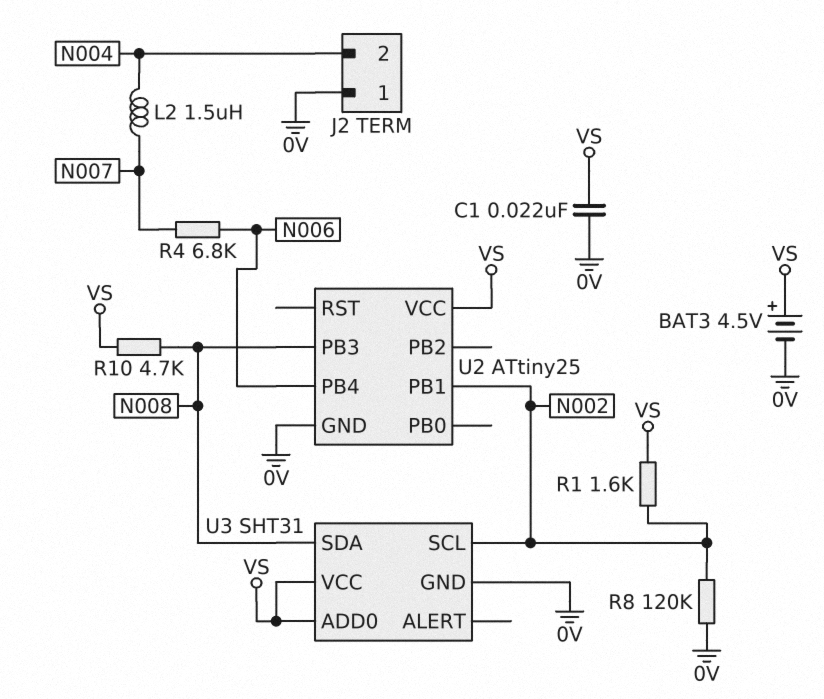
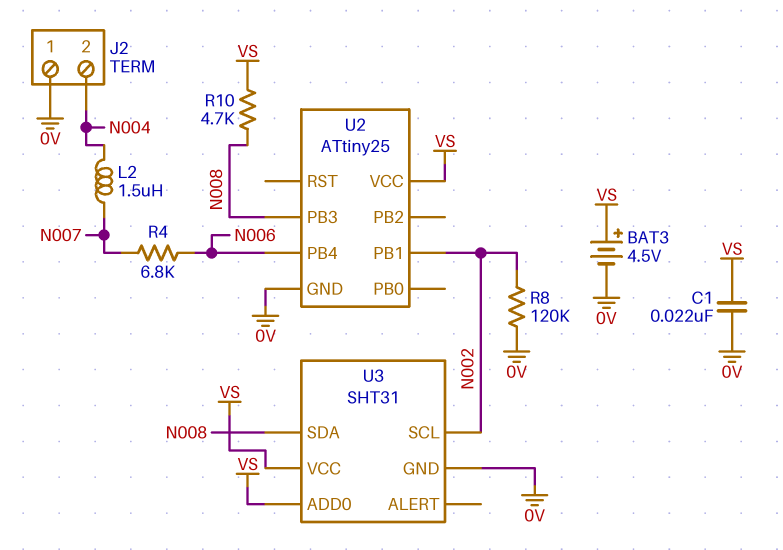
R1: 1.6k (N002, VS) -> none

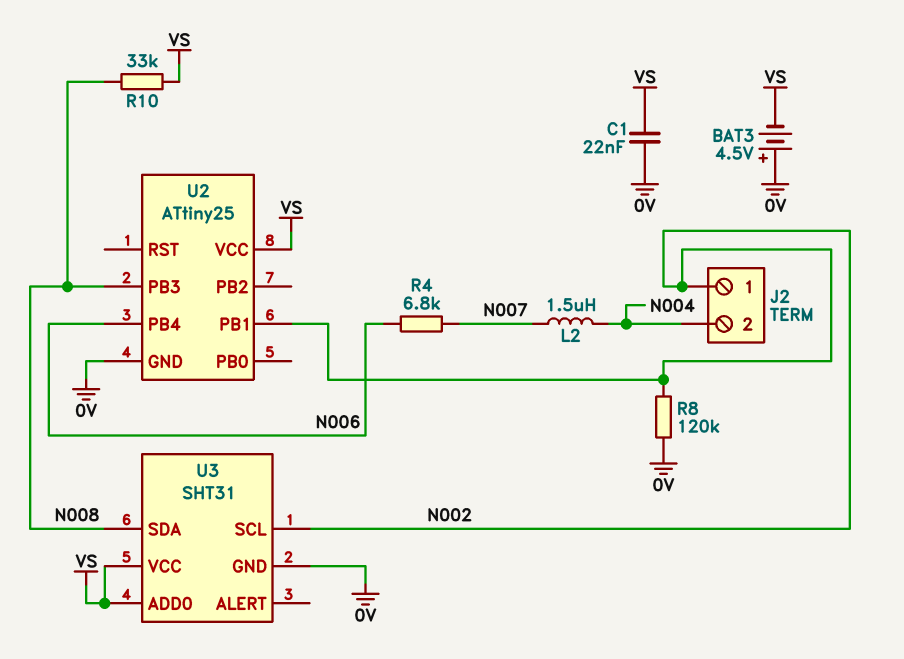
BAT3: 4.5V (plus VS, minus 0V) -> 4.5V (plus 0V, minus VS)
J2 pin 1: 0V -> N002
R10: 4.7k (N008, VS) -> 33k (N008, VS)

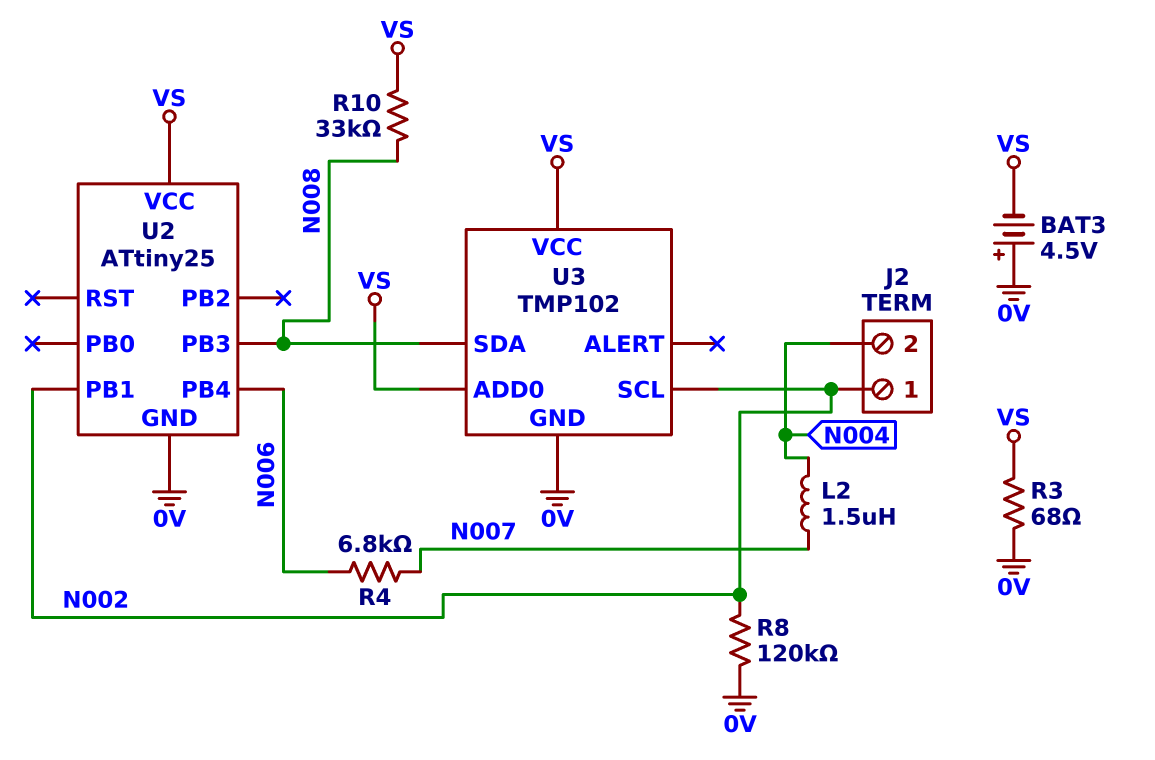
C1: 22nF (0V, VS) -> none
R3: none -> 68 (0V, VS)
U3: SHT31 -> TMP102

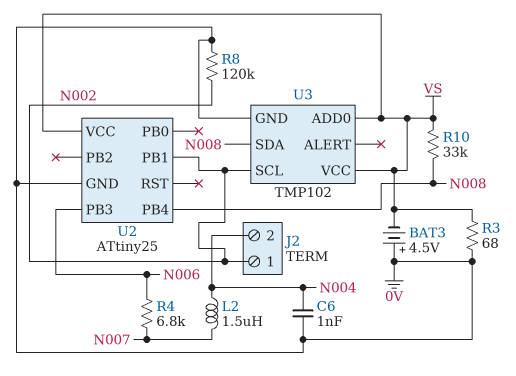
C6: none -> 1nF (0V, N004)
U2 pin PB3: N008 -> N006
U2 pin PB4: N006 -> N008

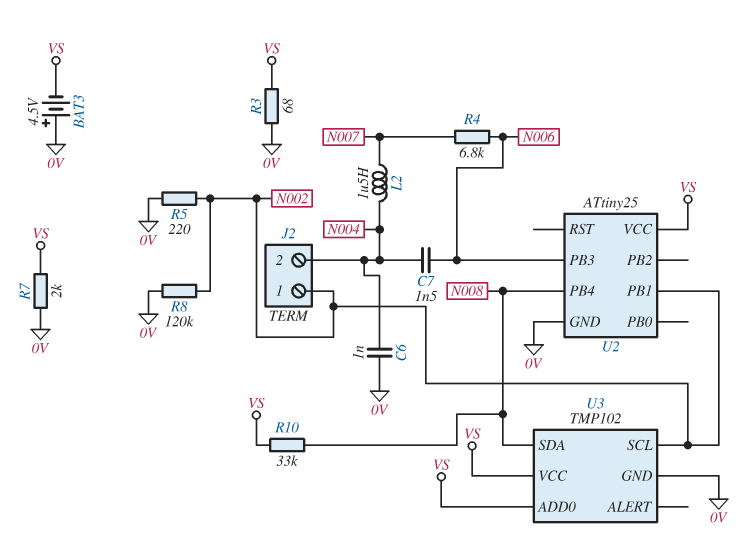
C7: none -> 1.5nF (N004, N006)
R5: none -> 220 (0V, N002)
R7: none -> 2k (0V, VS)

